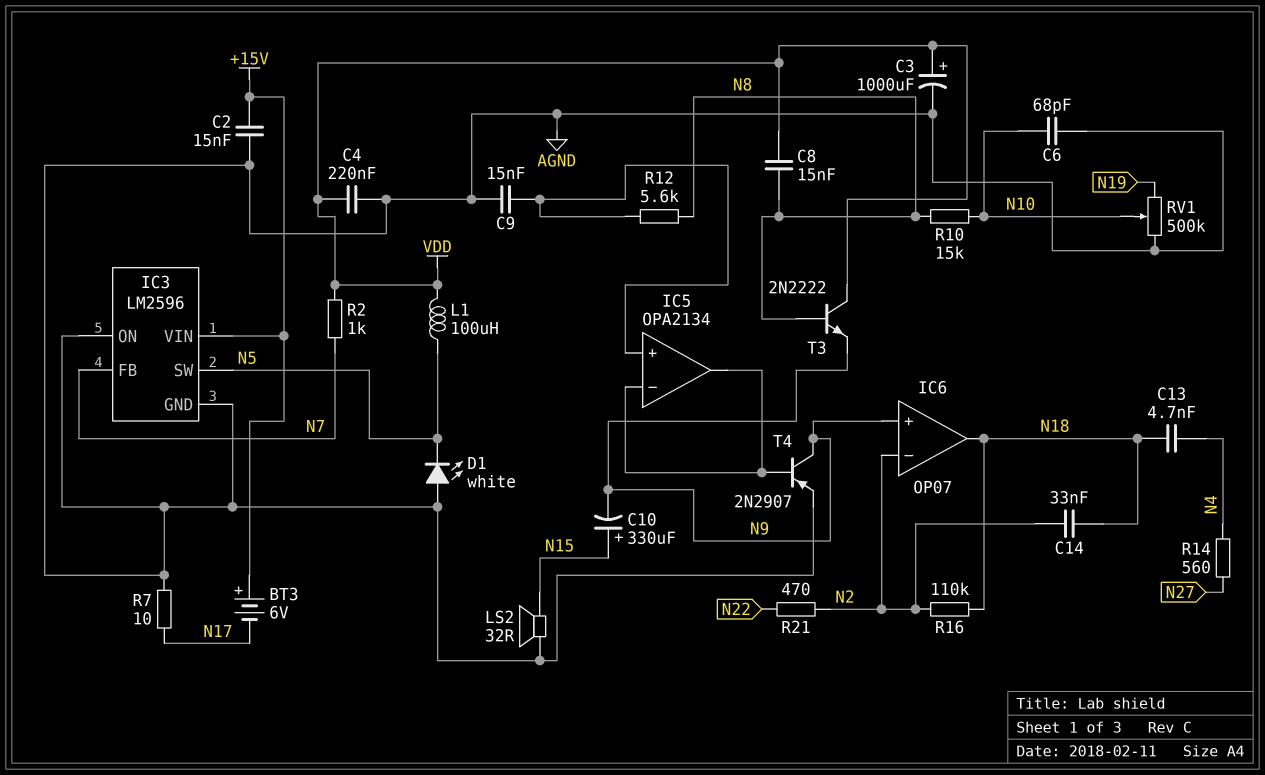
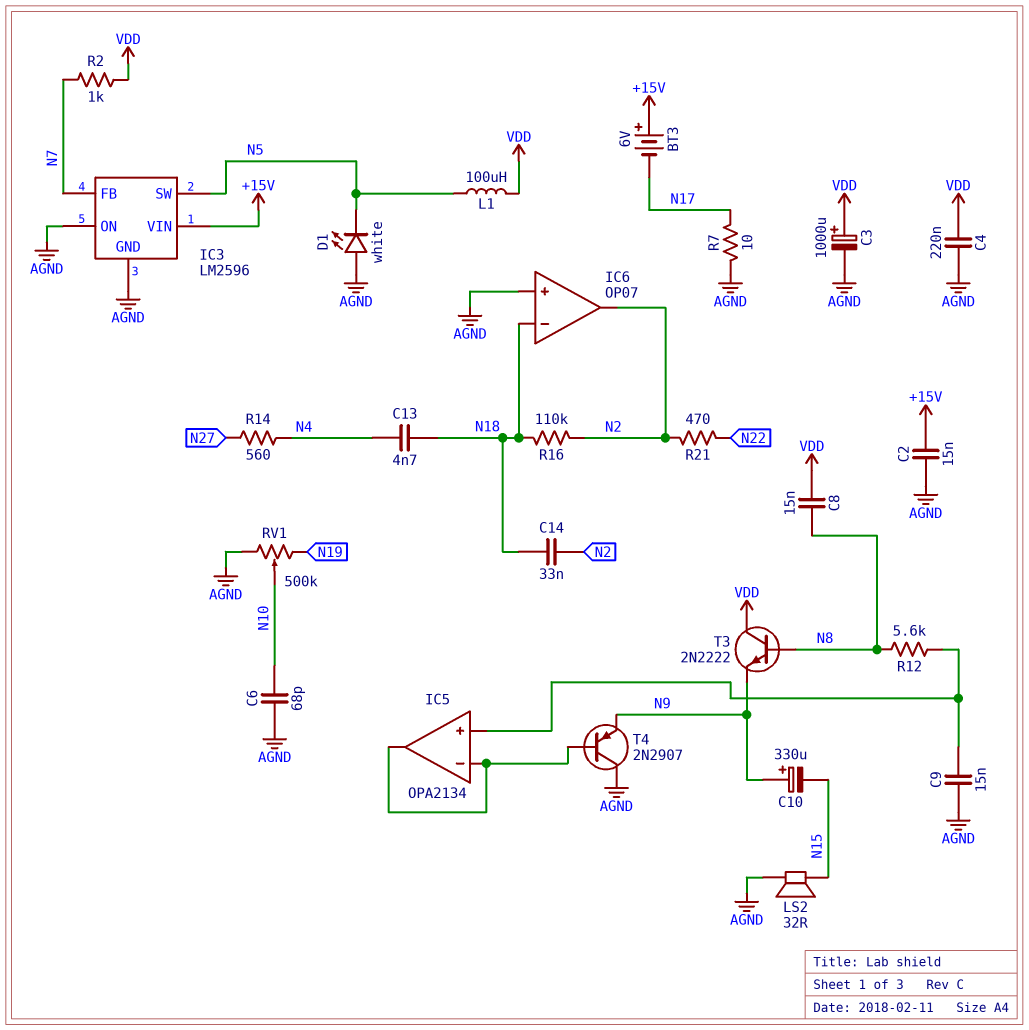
C10: 330uF (plus N15, minus N9) -> 330uF (plus N9, minus N15)
IC6 pin in+: N9 -> AGND
IC6 pin in-: N2 -> N18
IC6 pin out: N18 -> N2
R10: 15k (N8, N10) -> none
T4: PNP 2N2907 (B IC5/in-, C N9, E AGND) -> PNP 2N2907 (B IC5/in-, C AGND, E N9)

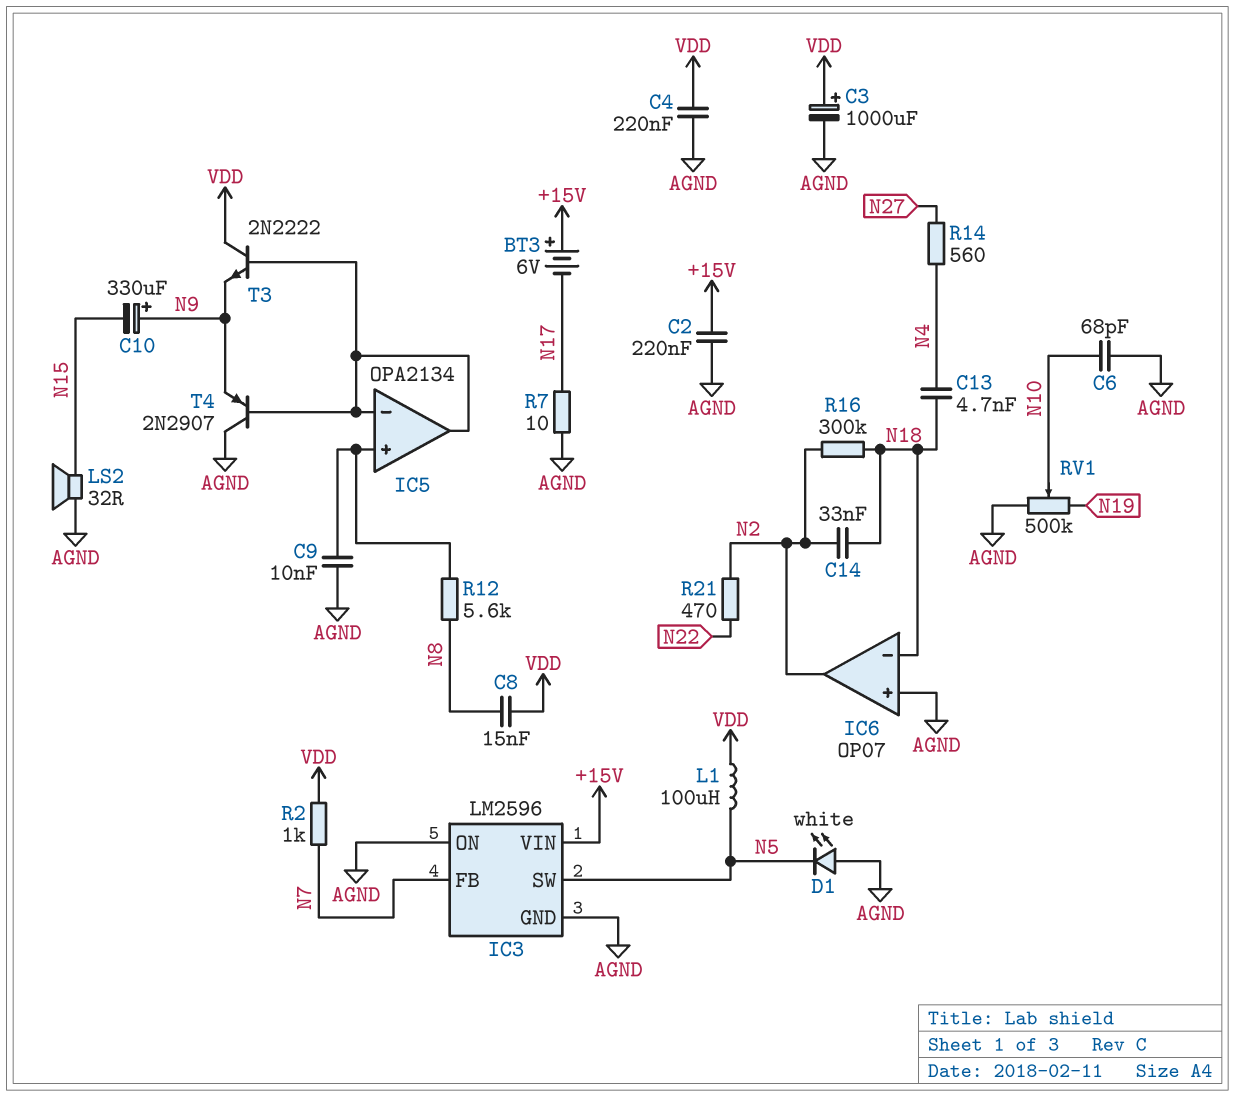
C2: 15nF (+15V, AGND) -> 220nF (+15V, AGND)
C9: 15nF (AGND, IC5/in+) -> 10nF (AGND, IC5/in+)
R16: 110k (N2, N18) -> 300k (N2, N18)
T3: NPN 2N2222 (B N8, C VDD, E N9) -> NPN 2N2222 (B IC5/in-, C VDD, E N9)

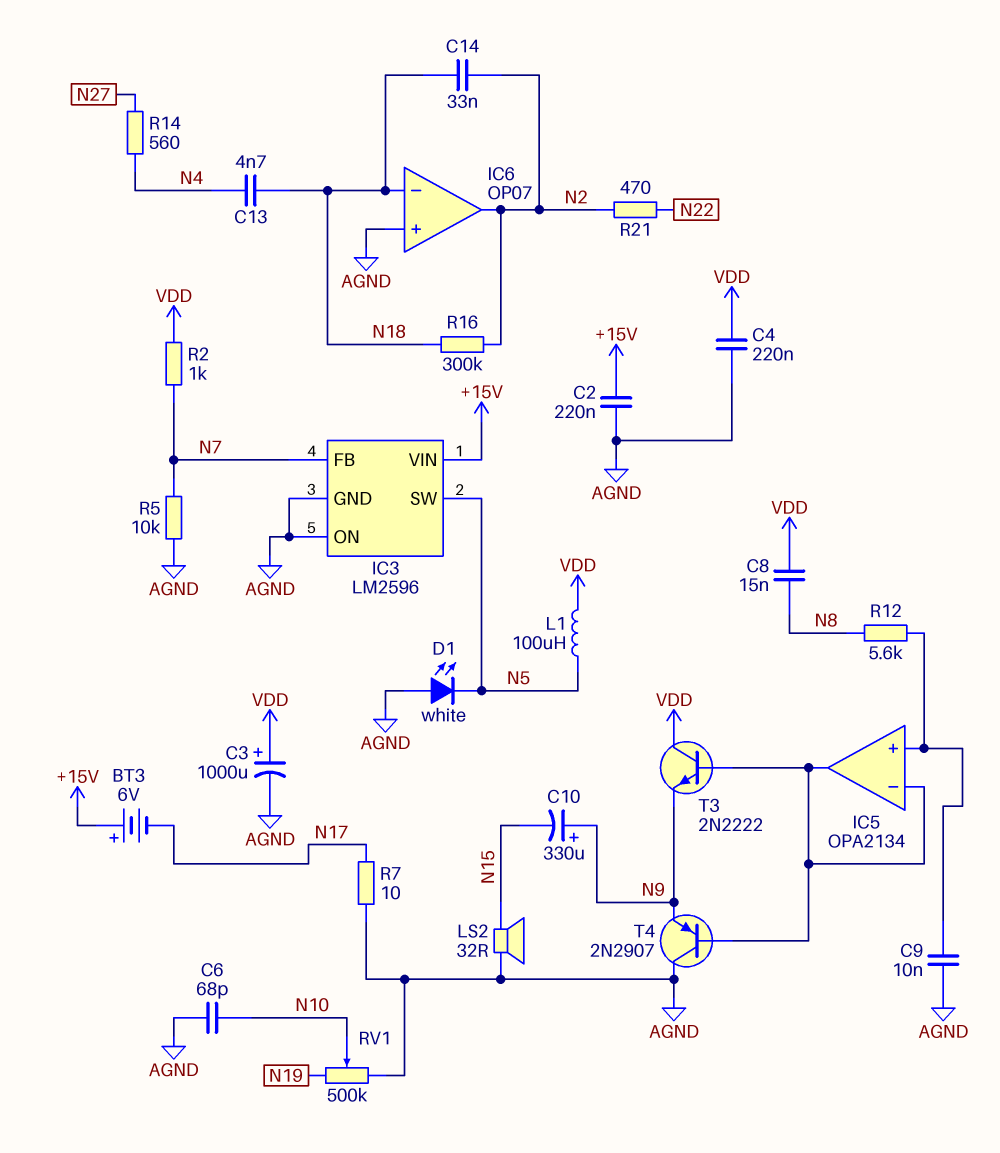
R5: none -> 10k (AGND, N7)

